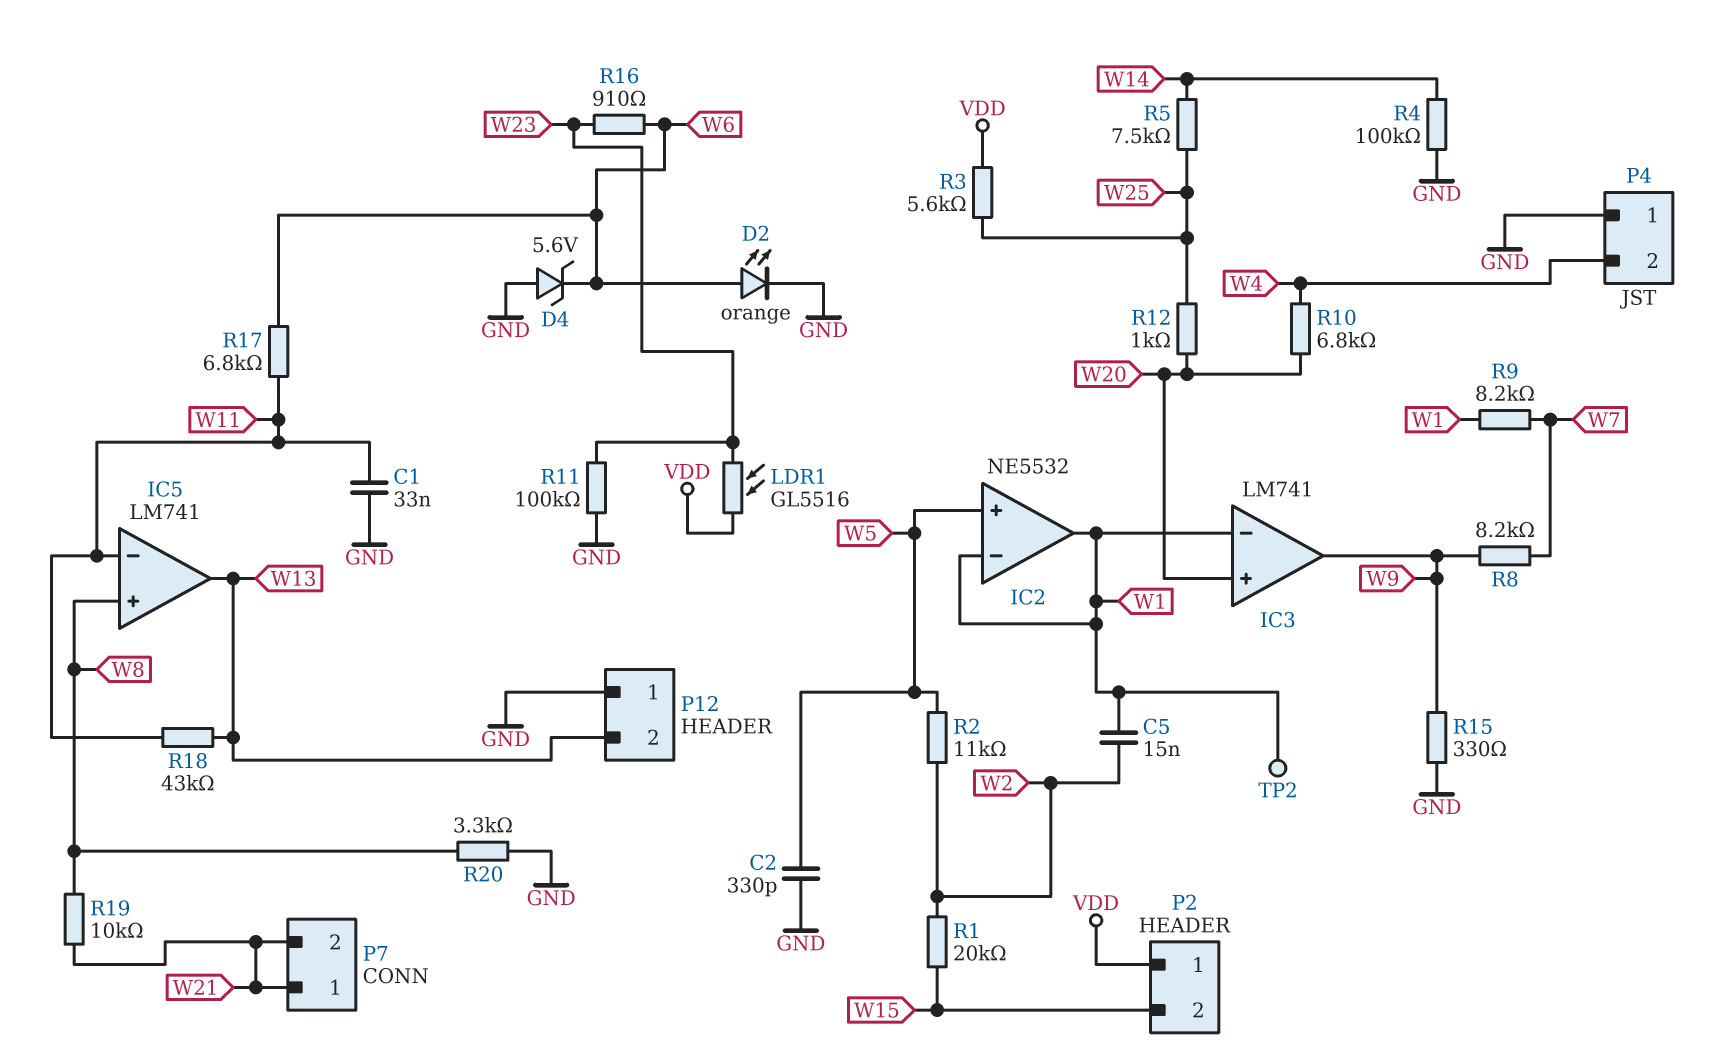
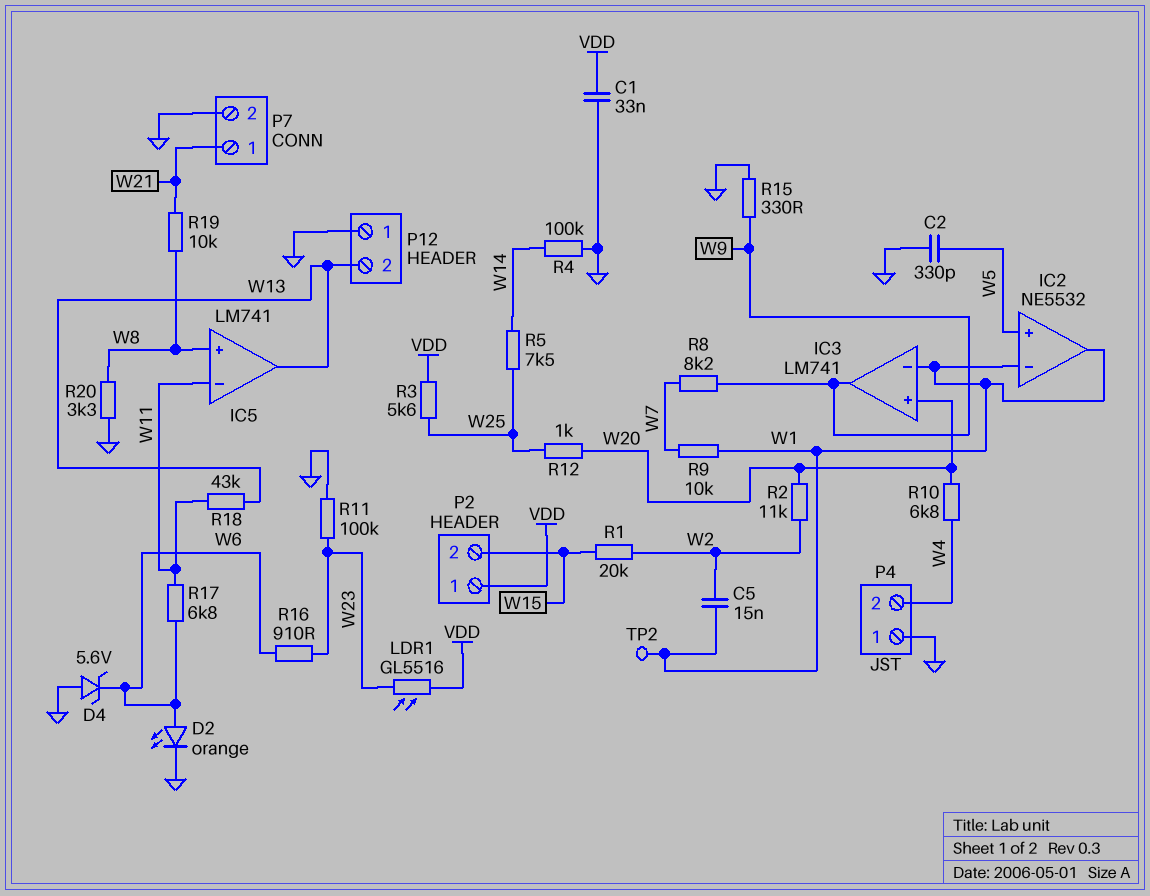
C1: 33nF (GND, W11) -> 33nF (GND, VDD)
P7 pin 2: W21 -> GND
R2: 11k (W2, W5) -> 11k (W2, W20)
R9: 8.2k (W1, W7) -> 10k (W1, W7)

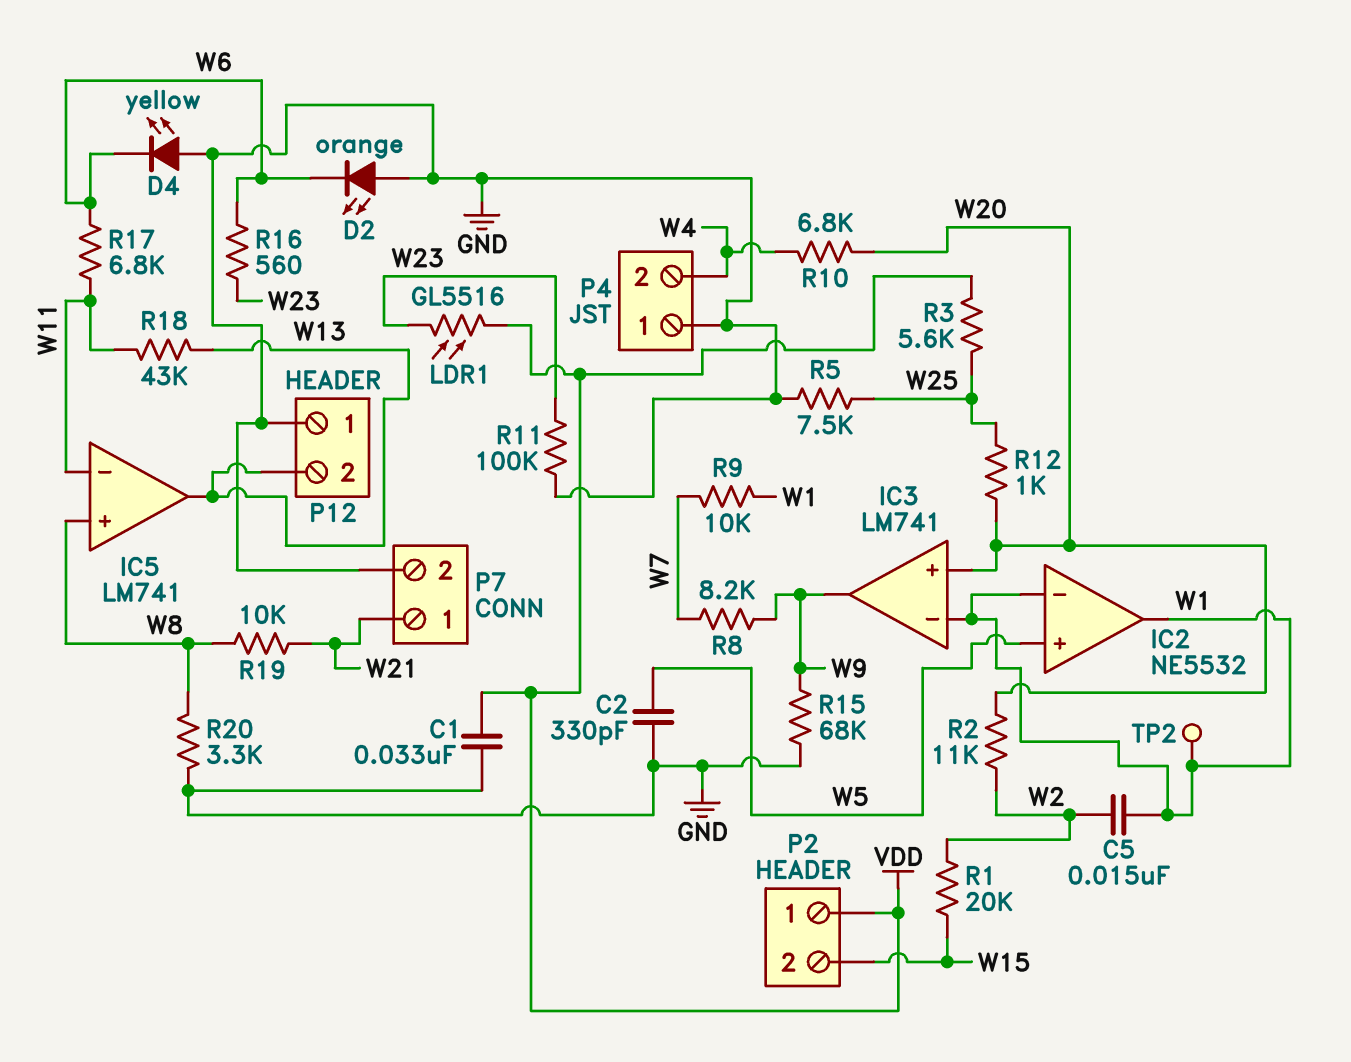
D2: LED orange (A W6, K GND) -> LED orange (A GND, K W6)
D4: zener 5.6V (A GND, K W6) -> LED yellow (A GND, K W6)
R4: 100k (GND, W14) -> none
R5: 7.5k (W14, W25) -> 7.5k (GND, W25)
R15: 330 (GND, W9) -> 68k (GND, W9)
R16: 910 (W6, W23) -> 560 (W6, W23)

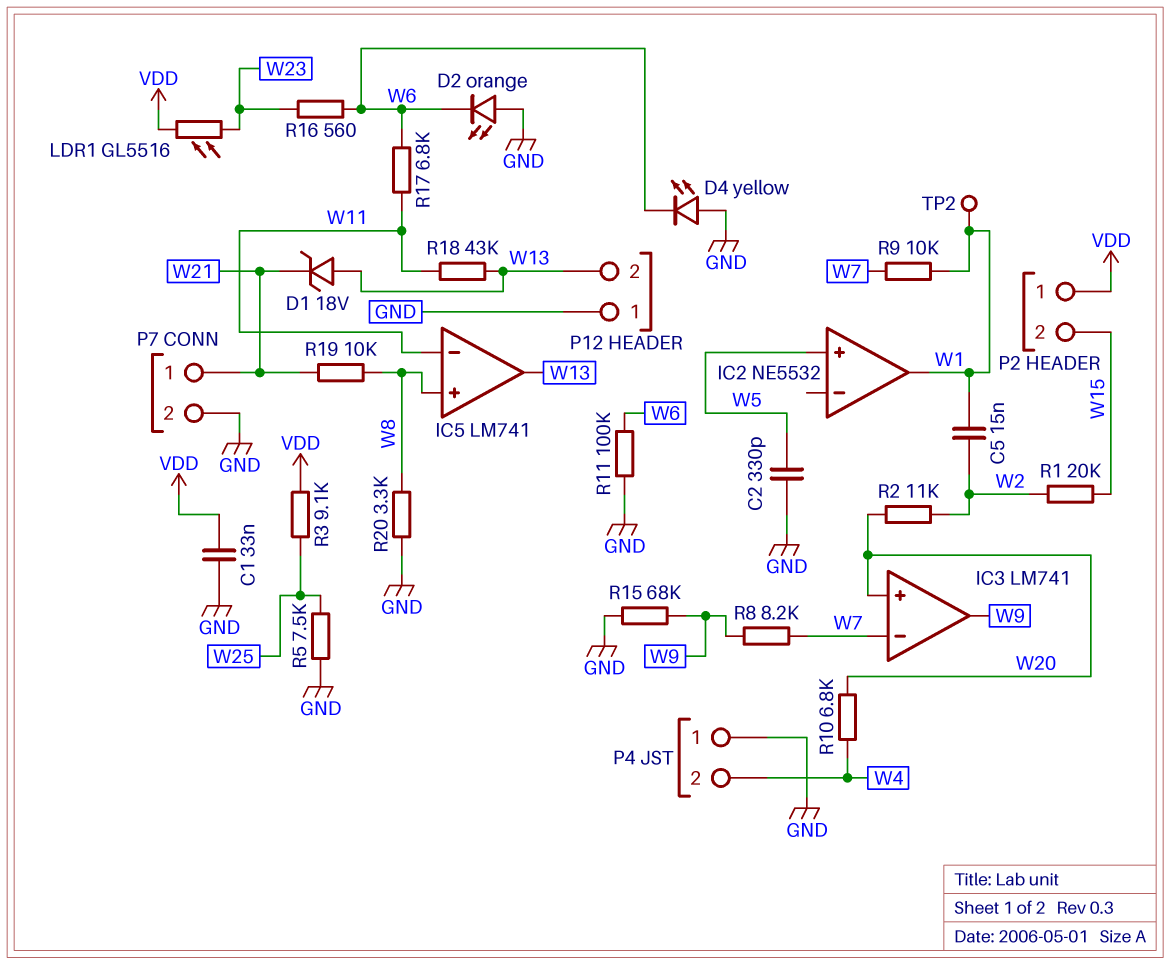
D1: none -> zener 18V (A W13, K W21)
IC2 pin in-: W1 -> none
IC3 pin in-: W1 -> W7
R3: 5.6k (VDD, W25) -> 9.1k (VDD, W25)
R11: 100k (GND, W23) -> 100k (GND, W6)
R12: 1k (W20, W25) -> none

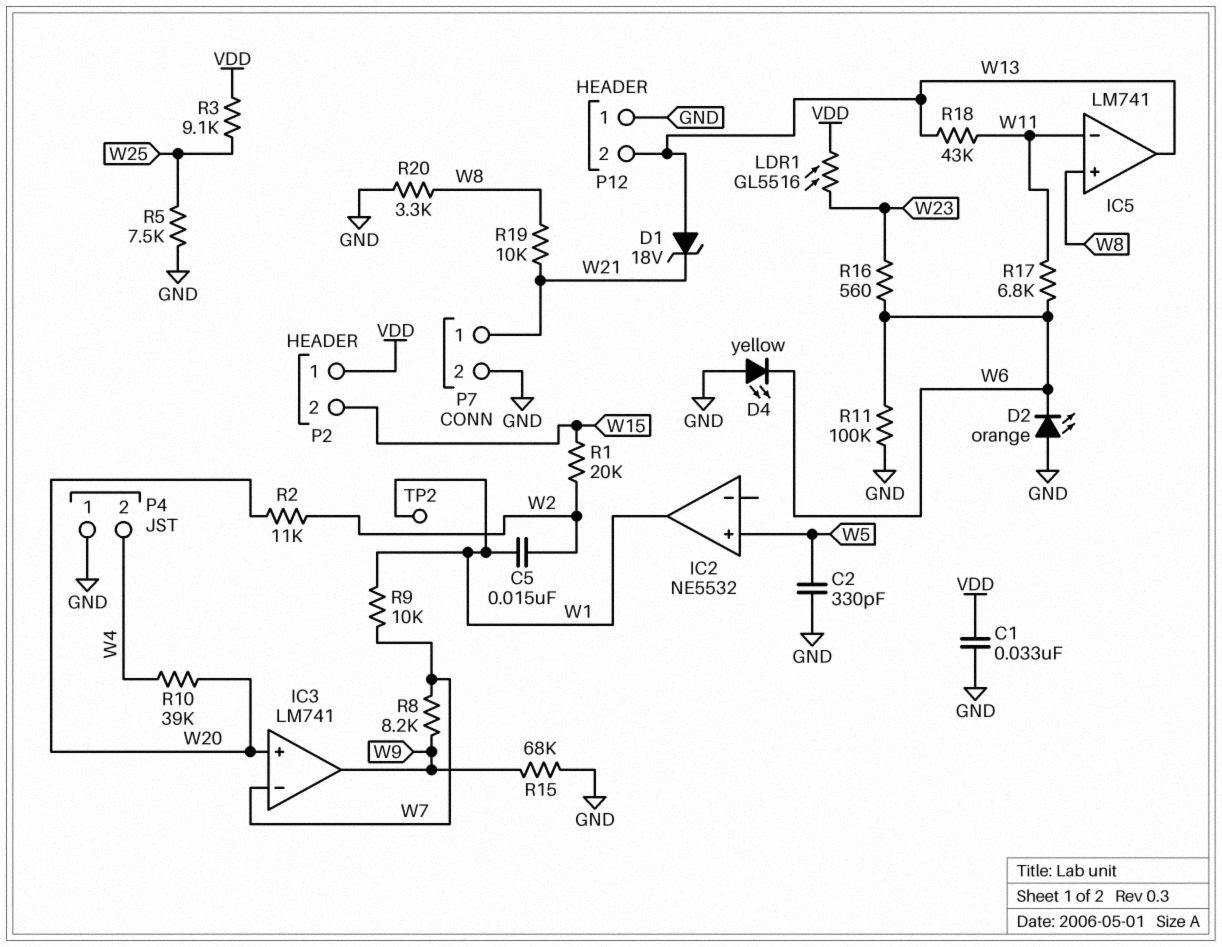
R10: 6.8k (W4, W20) -> 39k (W4, W20)

